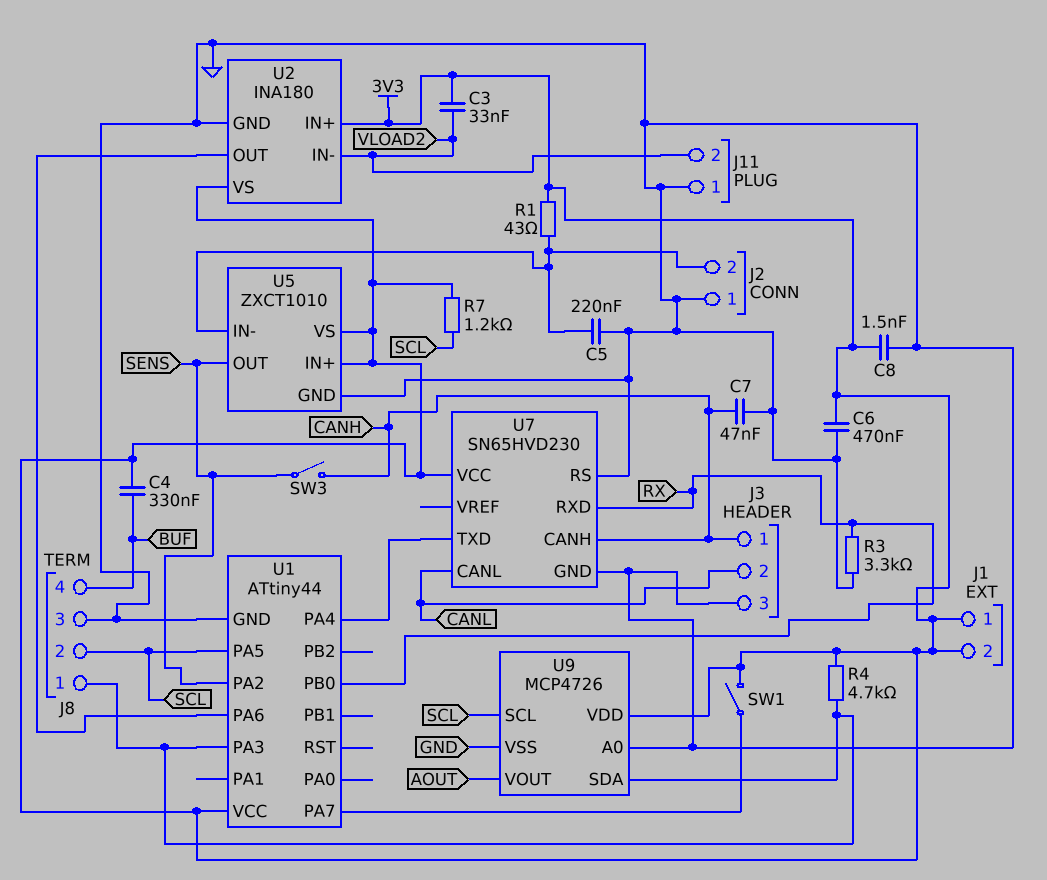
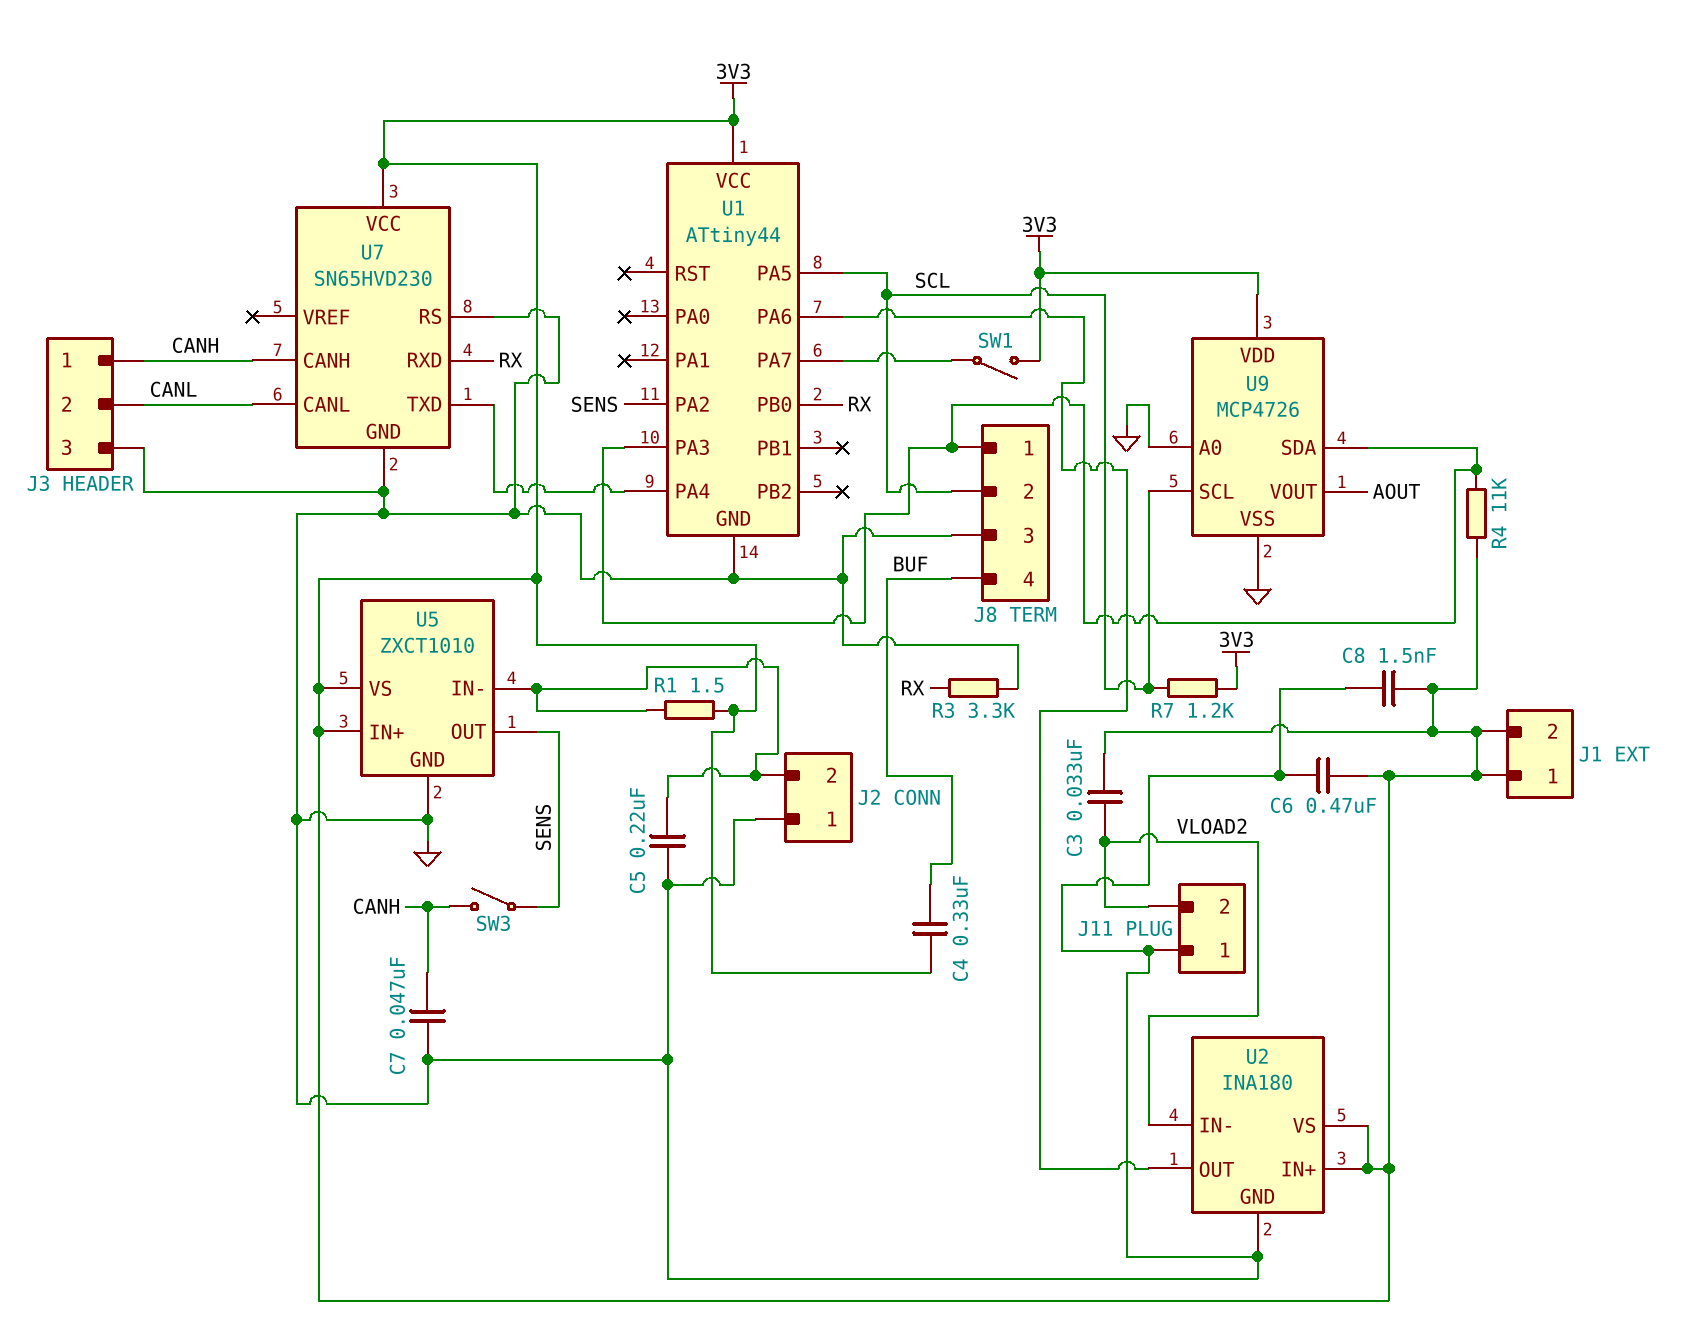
R1: 43 (3V3, J2/2) -> 1.5 (3V3, J2/2)
R4: 4.7k (3V3, J8/1) -> 11k (3V3, J8/1)

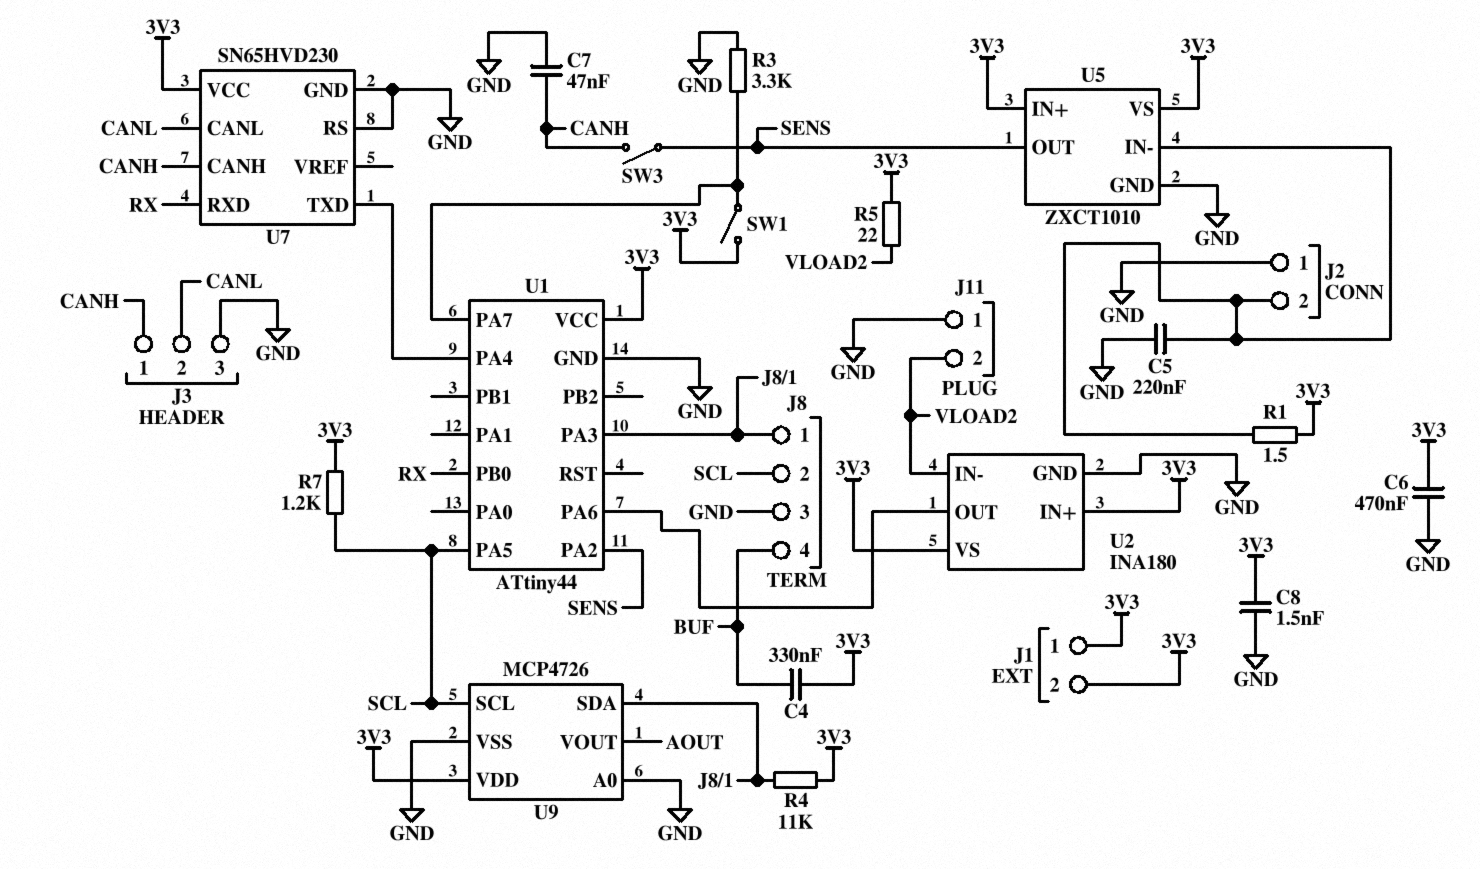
C3: 33nF (3V3, VLOAD2) -> none
R3: 3.3k (GND, RX) -> 3.3k (GND, U1/PA7)
R5: none -> 22 (3V3, VLOAD2)

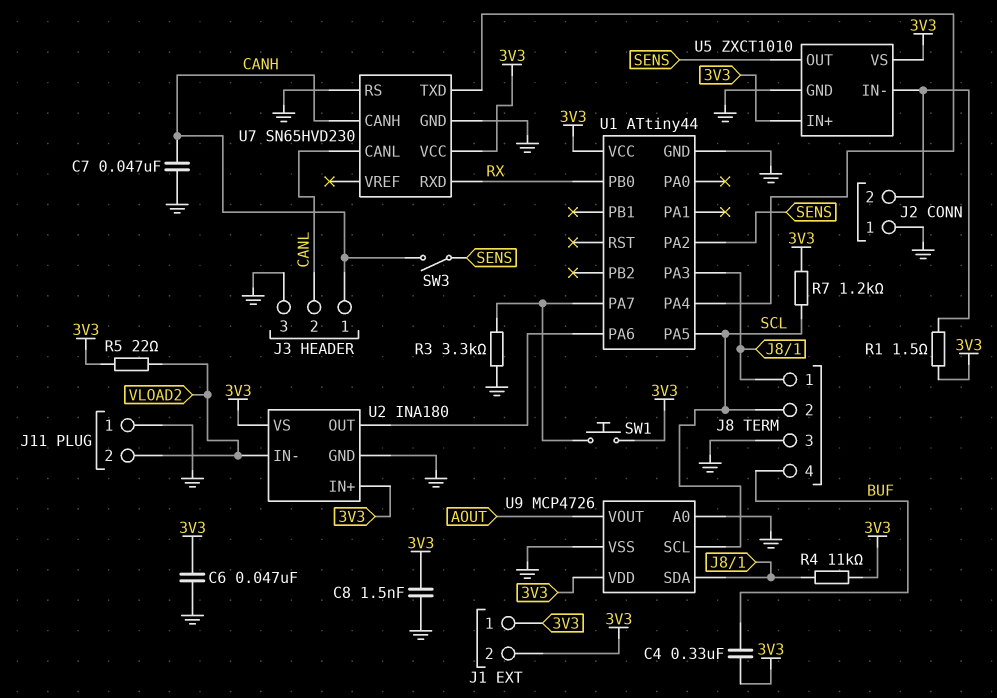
C5: 220nF (GND, J2/2) -> none
C6: 470nF (3V3, GND) -> 47nF (3V3, GND)
SW1: switch (3V3, U1/PA7) -> button (3V3, U1/PA7)

